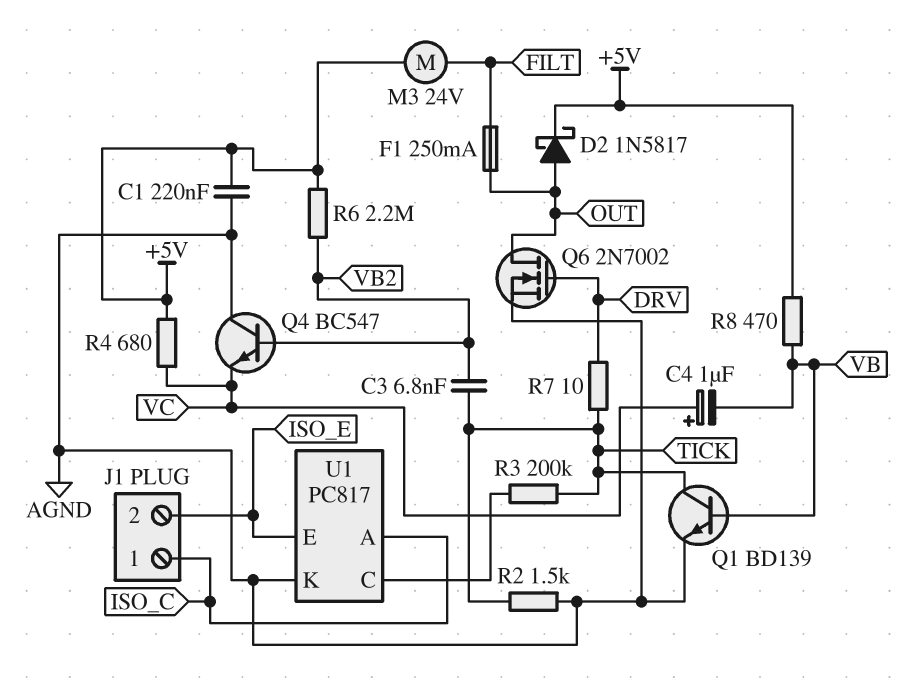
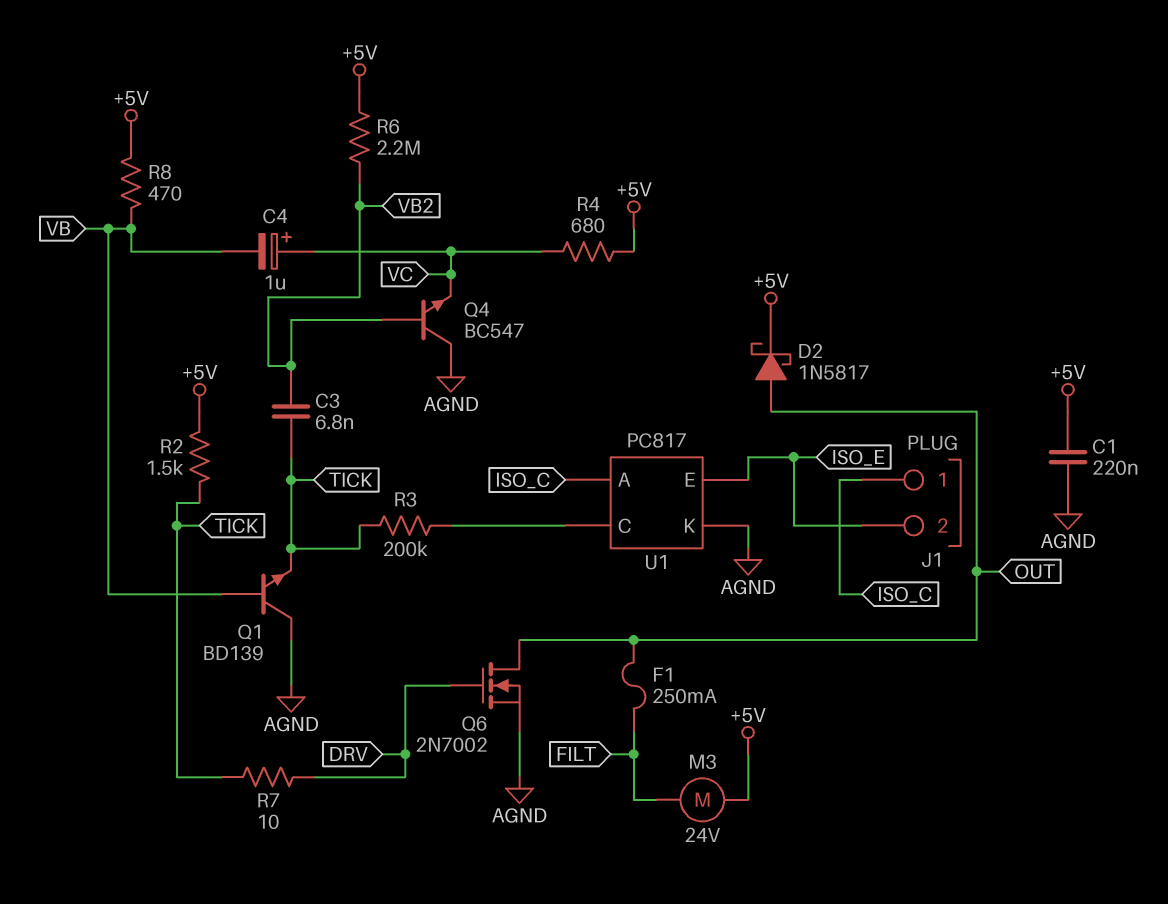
Q1: NPN BD139 (B VB, C TICK, E AGND) -> NPN BD139 (B VB, C AGND, E TICK)
R2: 1.5k (AGND, TICK) -> 1.5k (+5V, TICK)

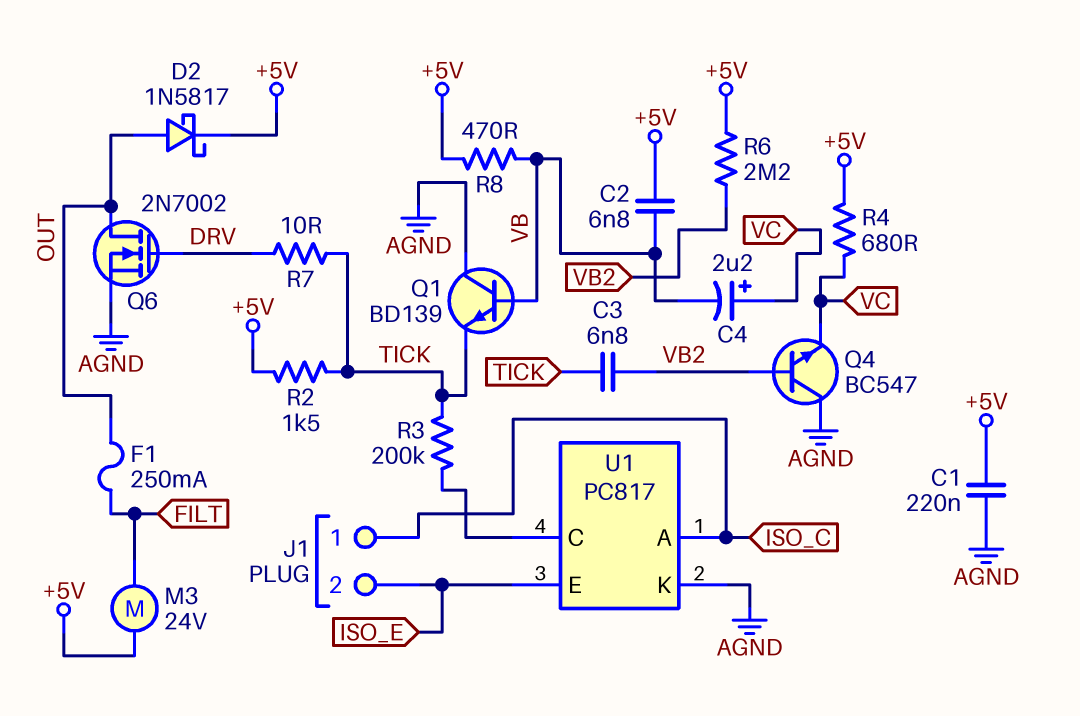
C2: none -> 6.8nF (+5V, VB)
C4: 1uF (plus VC, minus VB) -> 2.2uF (plus VC, minus VB)

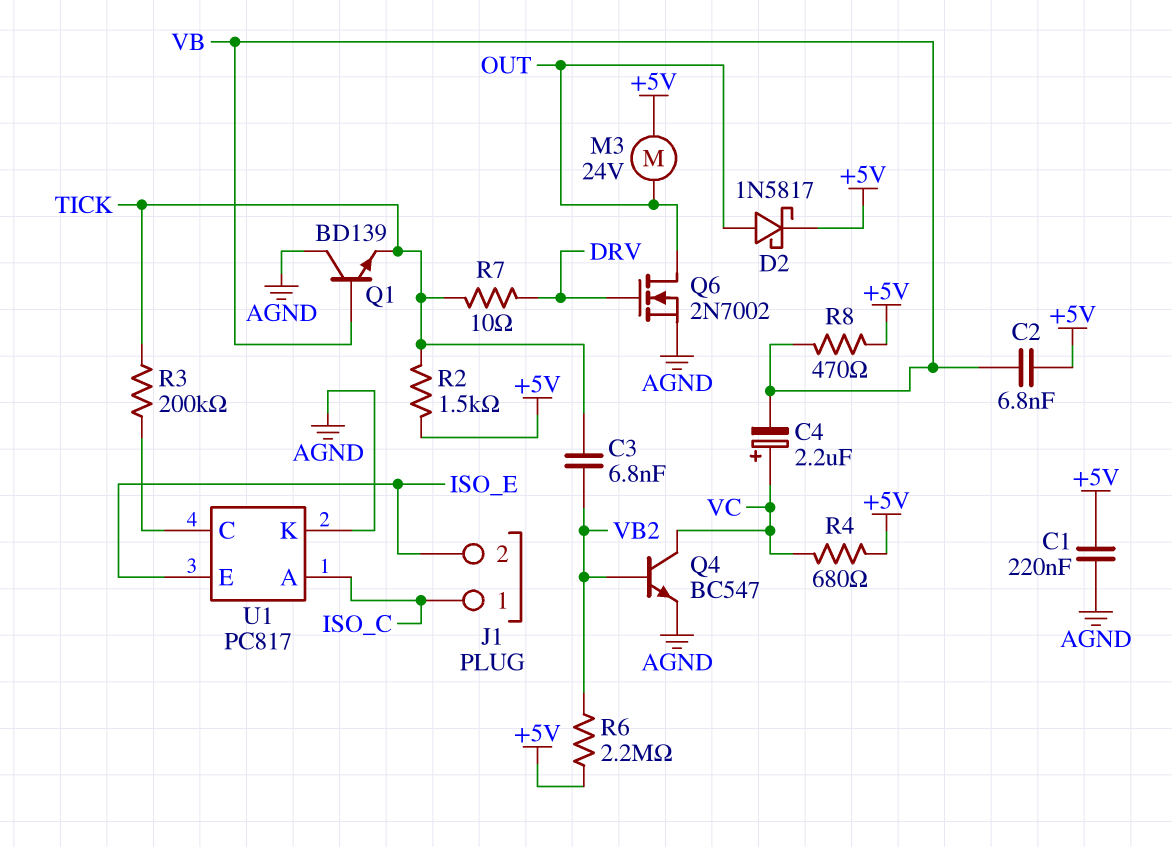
F1: 250mA (FILT, OUT) -> none
M3: motor 24V (+5V, FILT) -> motor 24V (+5V, OUT)
Q4: NPN BC547 (B VB2, C AGND, E VC) -> NPN BC547 (B VB2, C VC, E AGND)

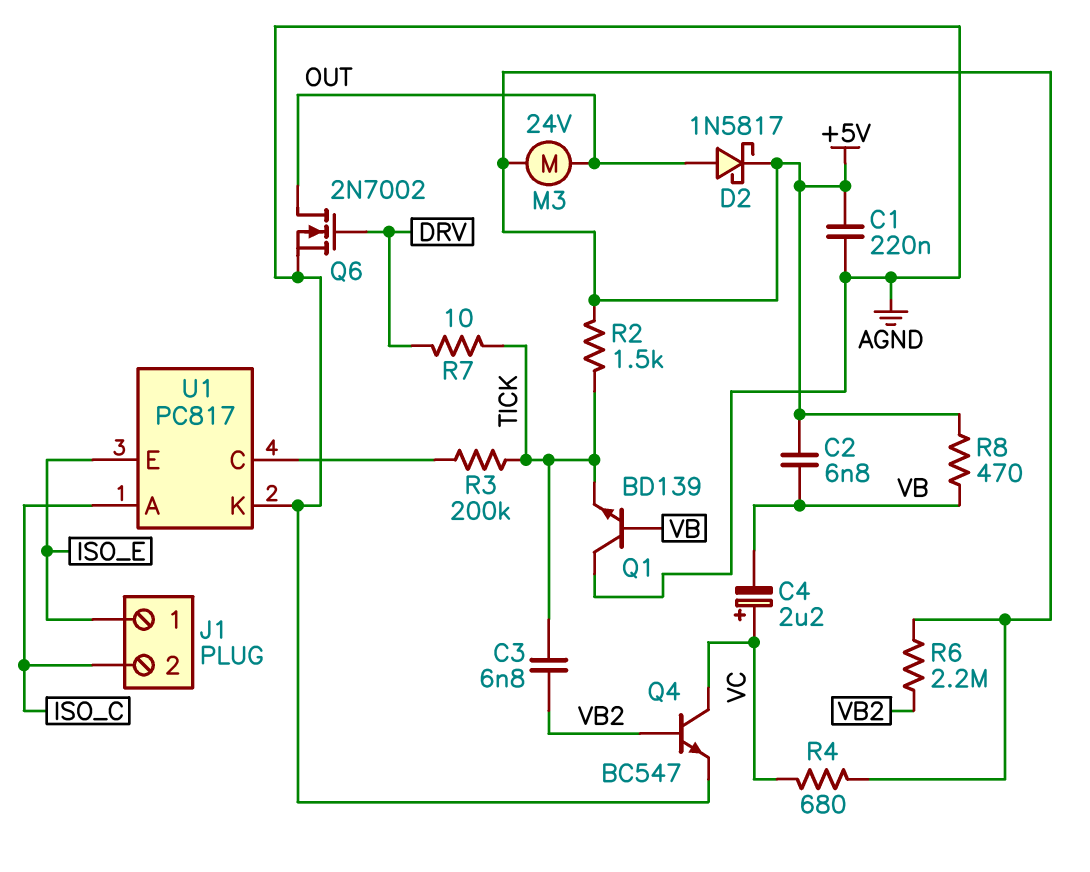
J1 pin 1: ISO_C -> ISO_E
J1 pin 2: ISO_E -> ISO_C

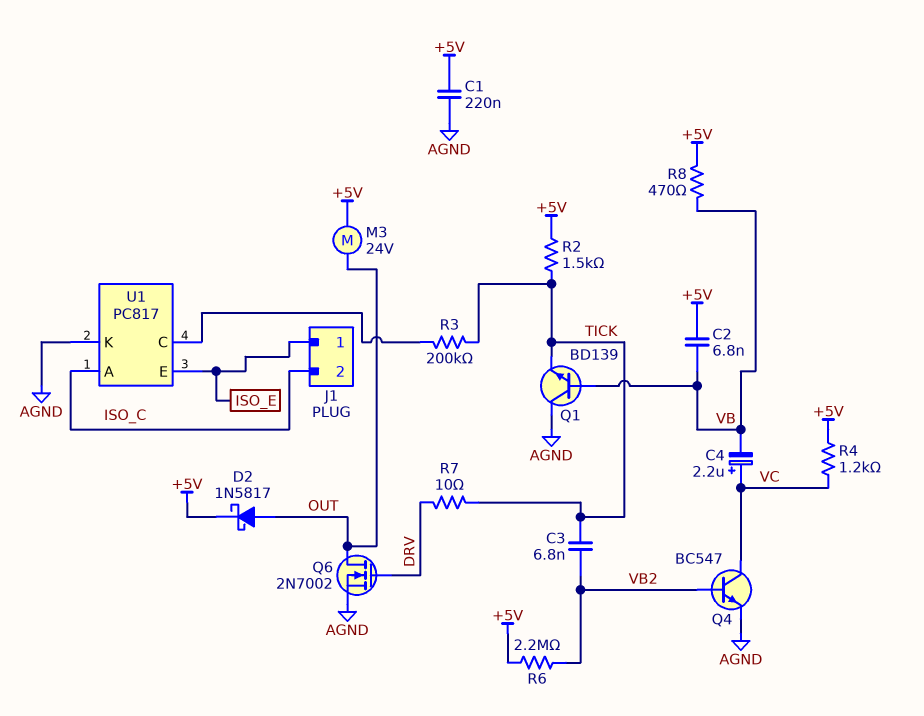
R4: 680 (+5V, VC) -> 1.2k (+5V, VC)

